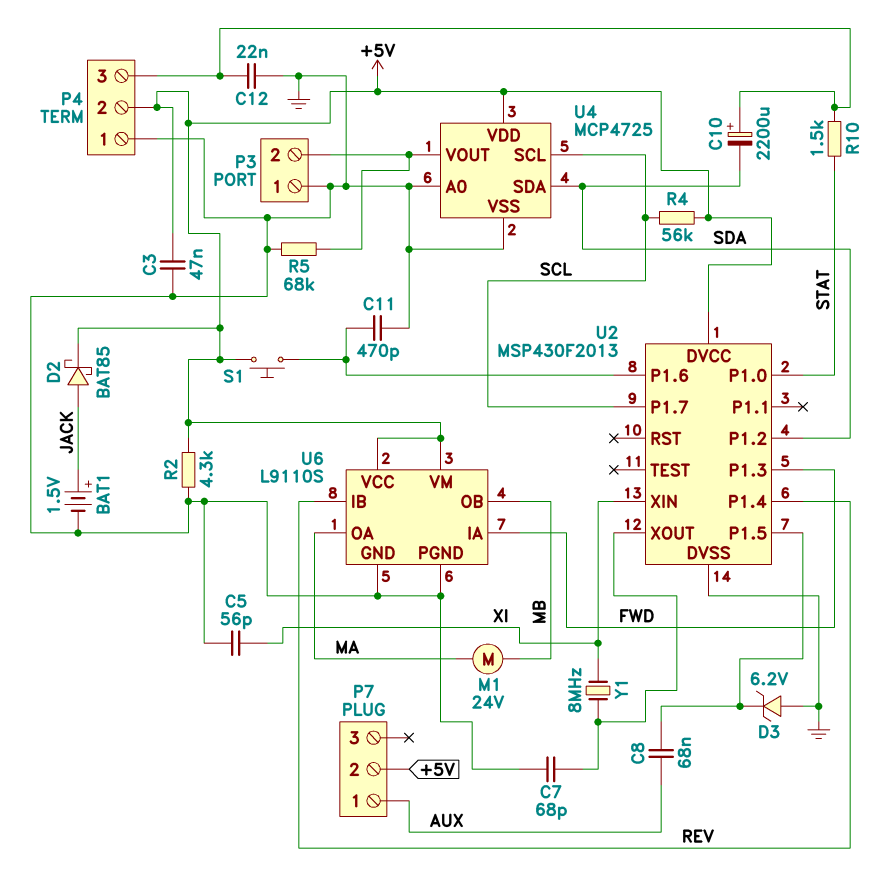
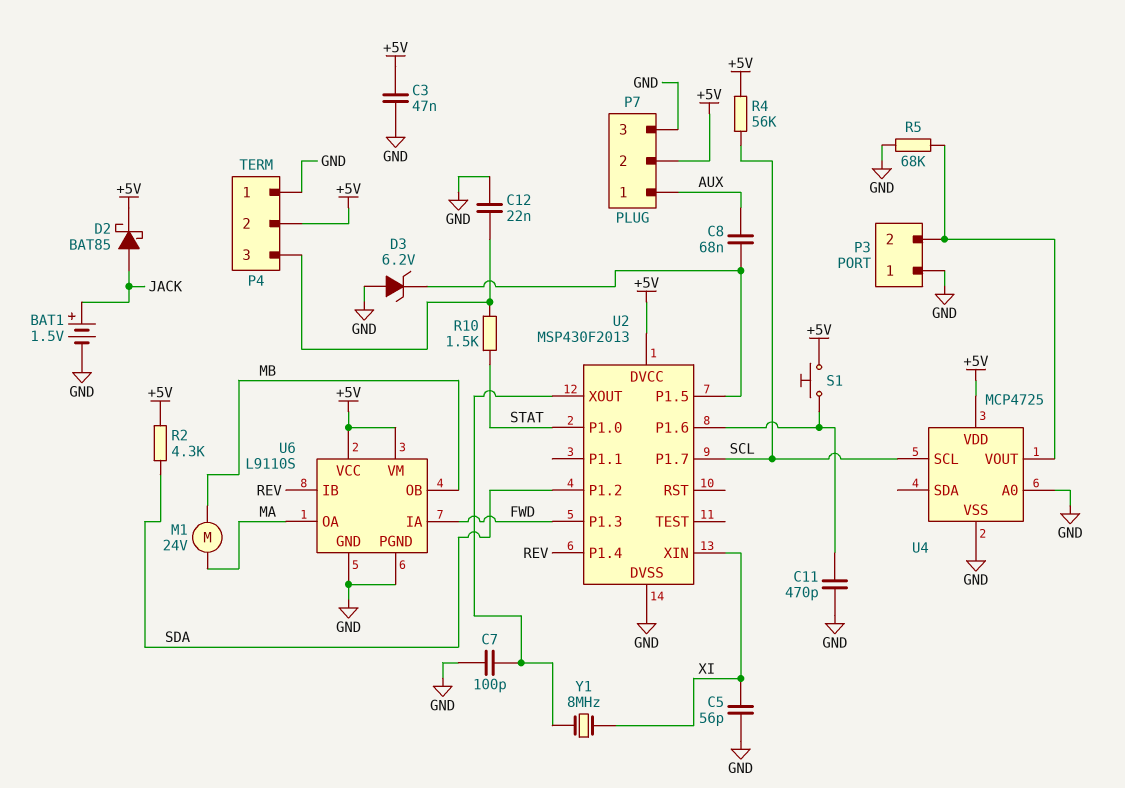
C7: 68pF (GND, U2/XOUT) -> 100pF (GND, U2/XOUT)
C10: 2200uF (plus P4/3, minus SDA) -> none
P7 pin 3: none -> GND
R2: 4.3k (+5V, GND) -> 4.3k (+5V, SDA)
U4 pin SDA: SDA -> none

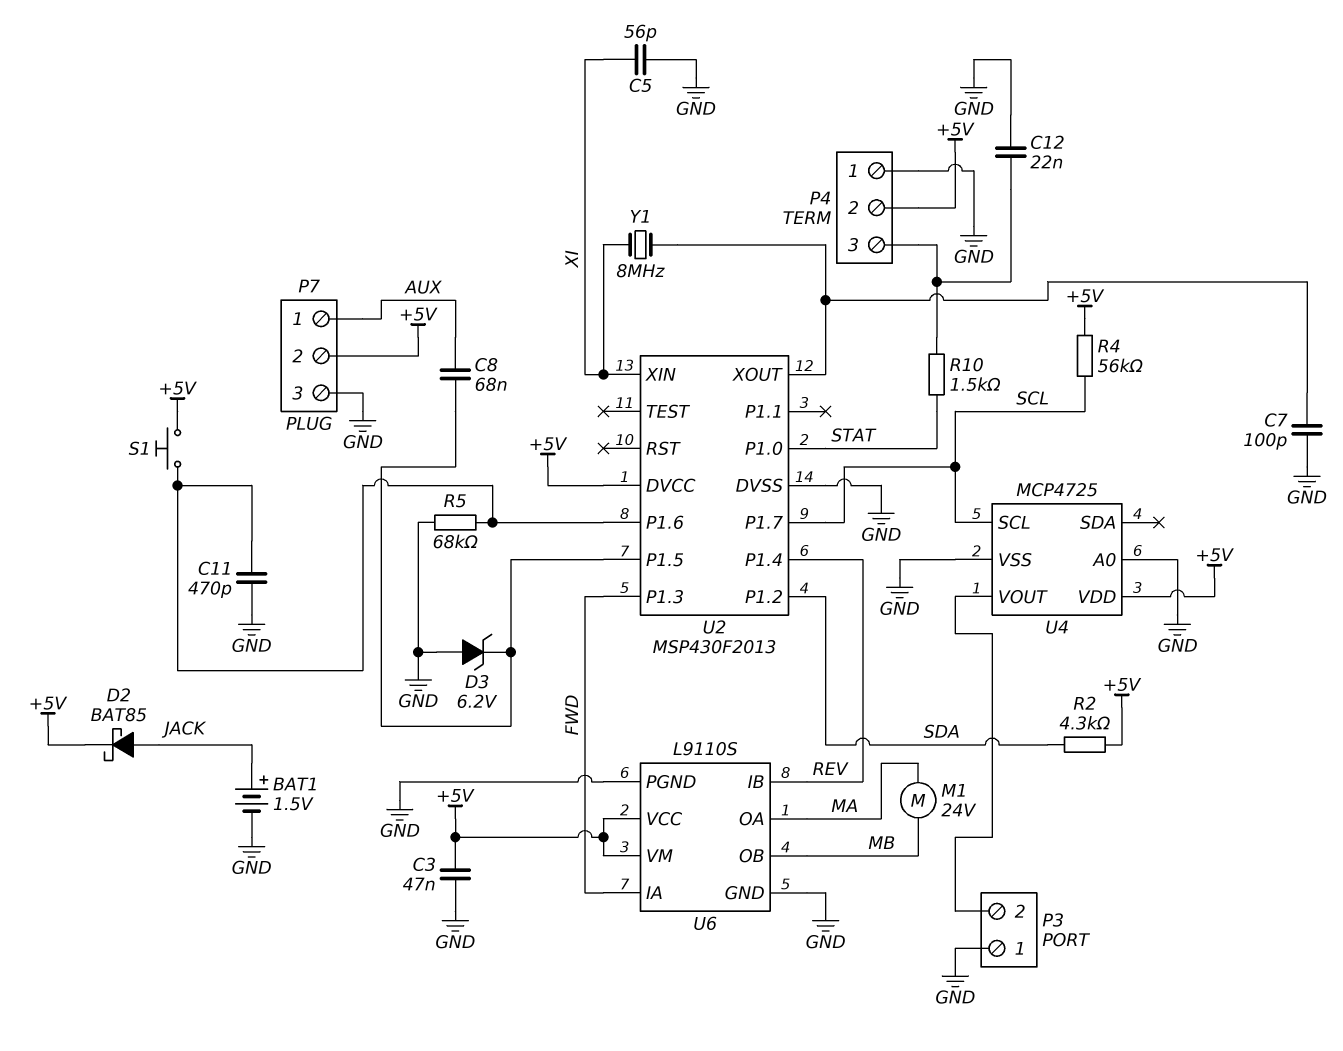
R5: 68k (GND, P3/2) -> 68k (GND, U2/P1.6)

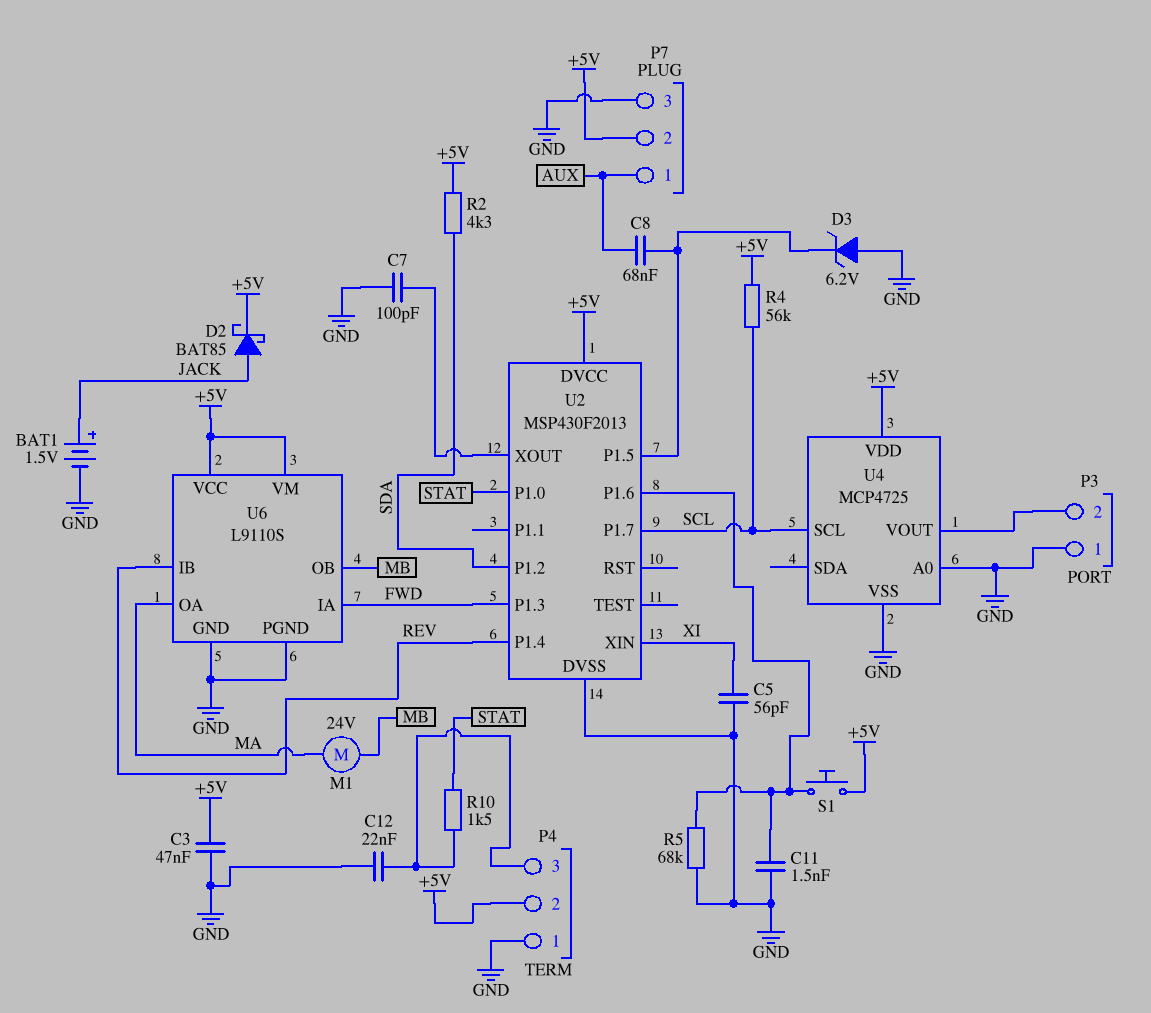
C11: 470pF (GND, U2/P1.6) -> 1.5nF (GND, U2/P1.6)
Y1: 8MHz (U2/XOUT, XI) -> none

